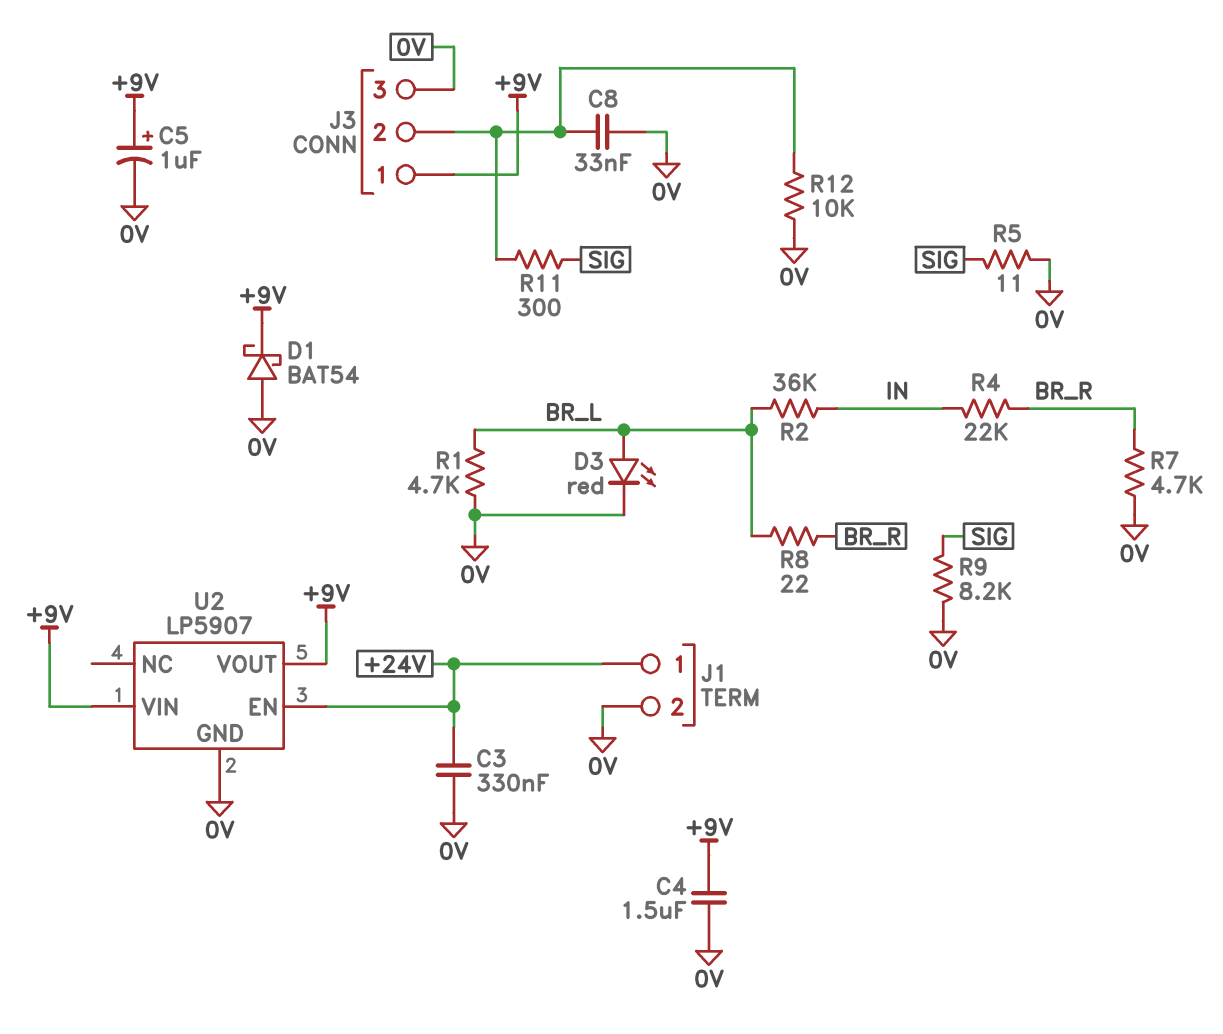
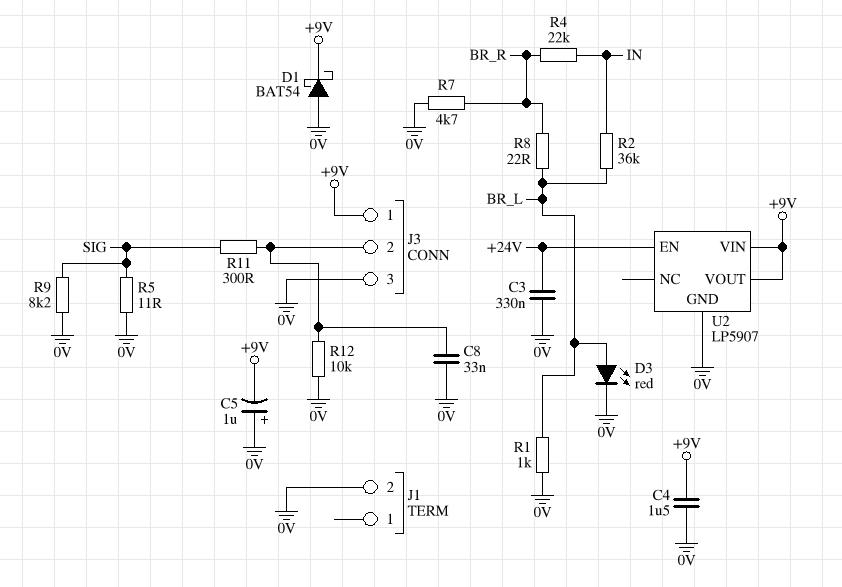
C5: 1uF (plus +9V, minus 0V) -> 1uF (plus 0V, minus +9V)
J1 pin 1: +24V -> none
R1: 4.7k (0V, BR_L) -> 1k (0V, BR_L)

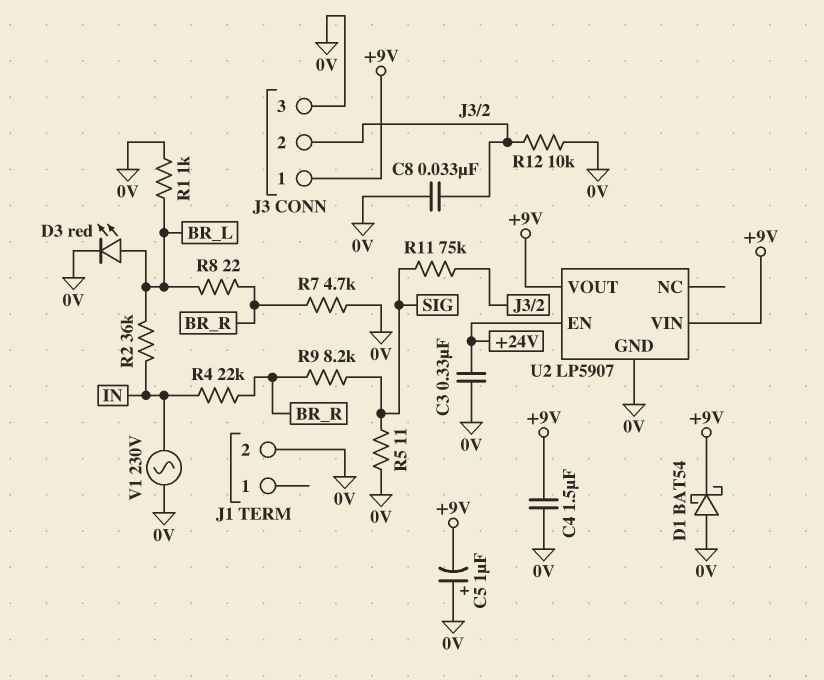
R9: 8.2k (0V, SIG) -> 8.2k (BR_R, SIG)
R11: 300 (J3/2, SIG) -> 75k (J3/2, SIG)
V1: none -> AC 230V (0V, IN)

